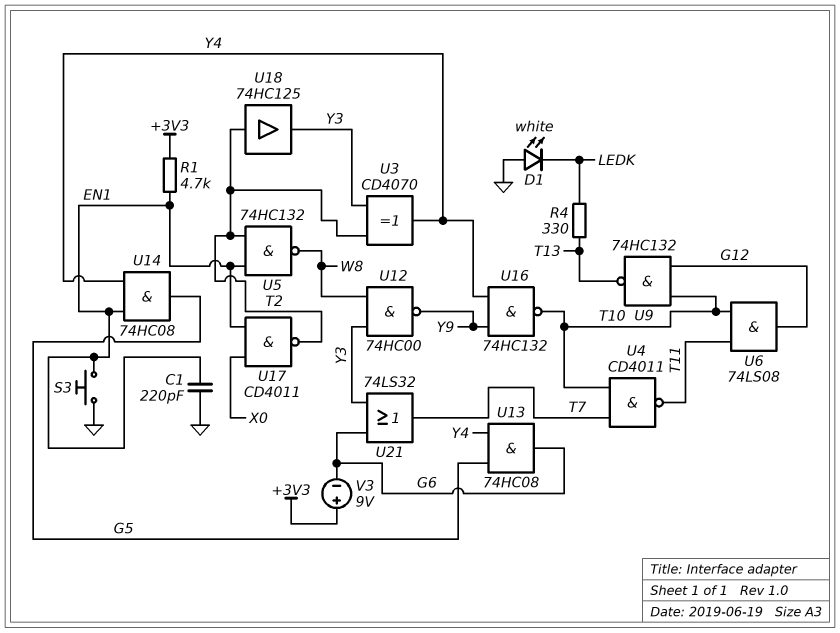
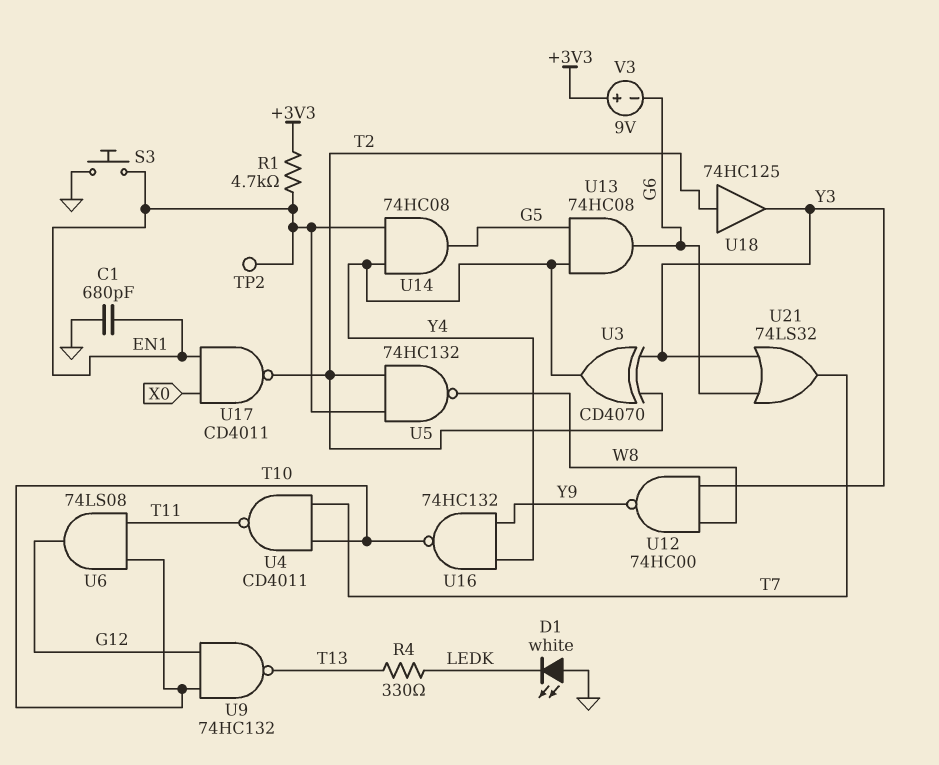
C1: 220pF (EN1, GND) -> 680pF (EN1, GND)
TP2: none -> test point (EN1)

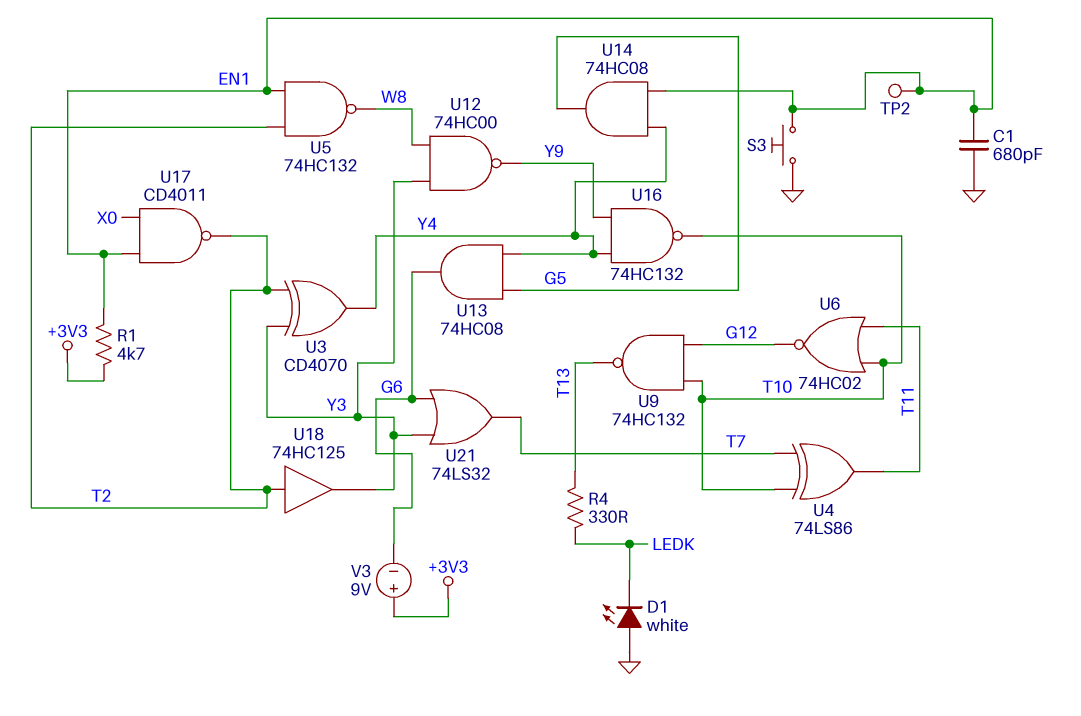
U4: NAND CD4011 (in T7, in T10, out T11) -> XOR 74LS86 (in T7, in T10, out T11)
U6: AND 74LS08 (in T10, in T11, out G12) -> NOR 74HC02 (in T10, in T11, out G12)

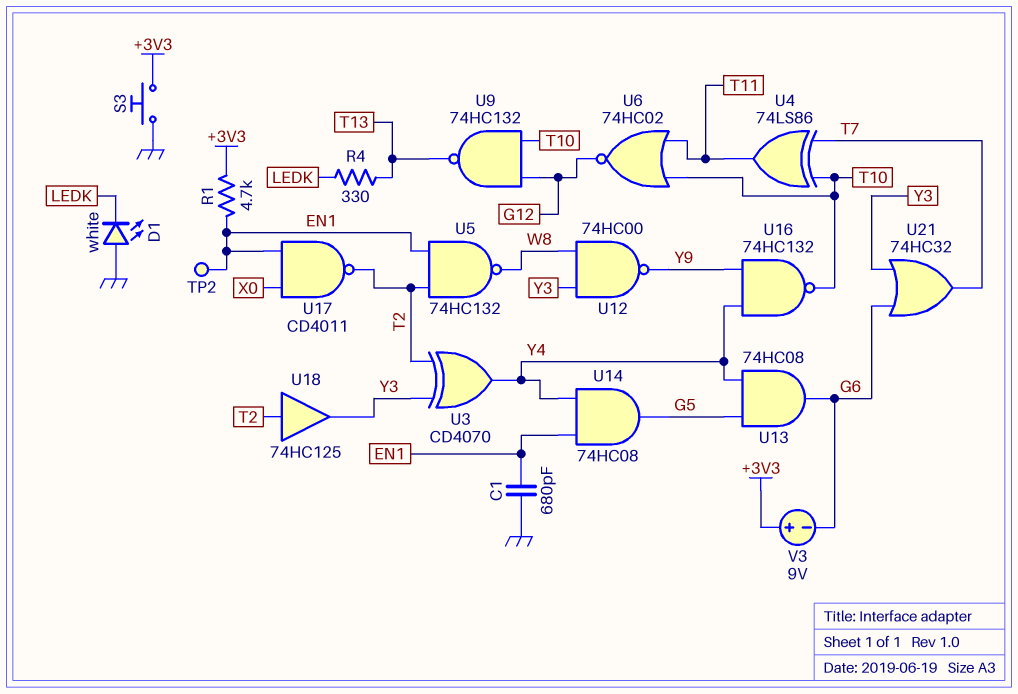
S3: button (EN1, GND) -> button (+3V3, GND)
U21: OR 74LS32 (in G6, in Y3, out T7) -> OR 74HC32 (in G6, in Y3, out T7)

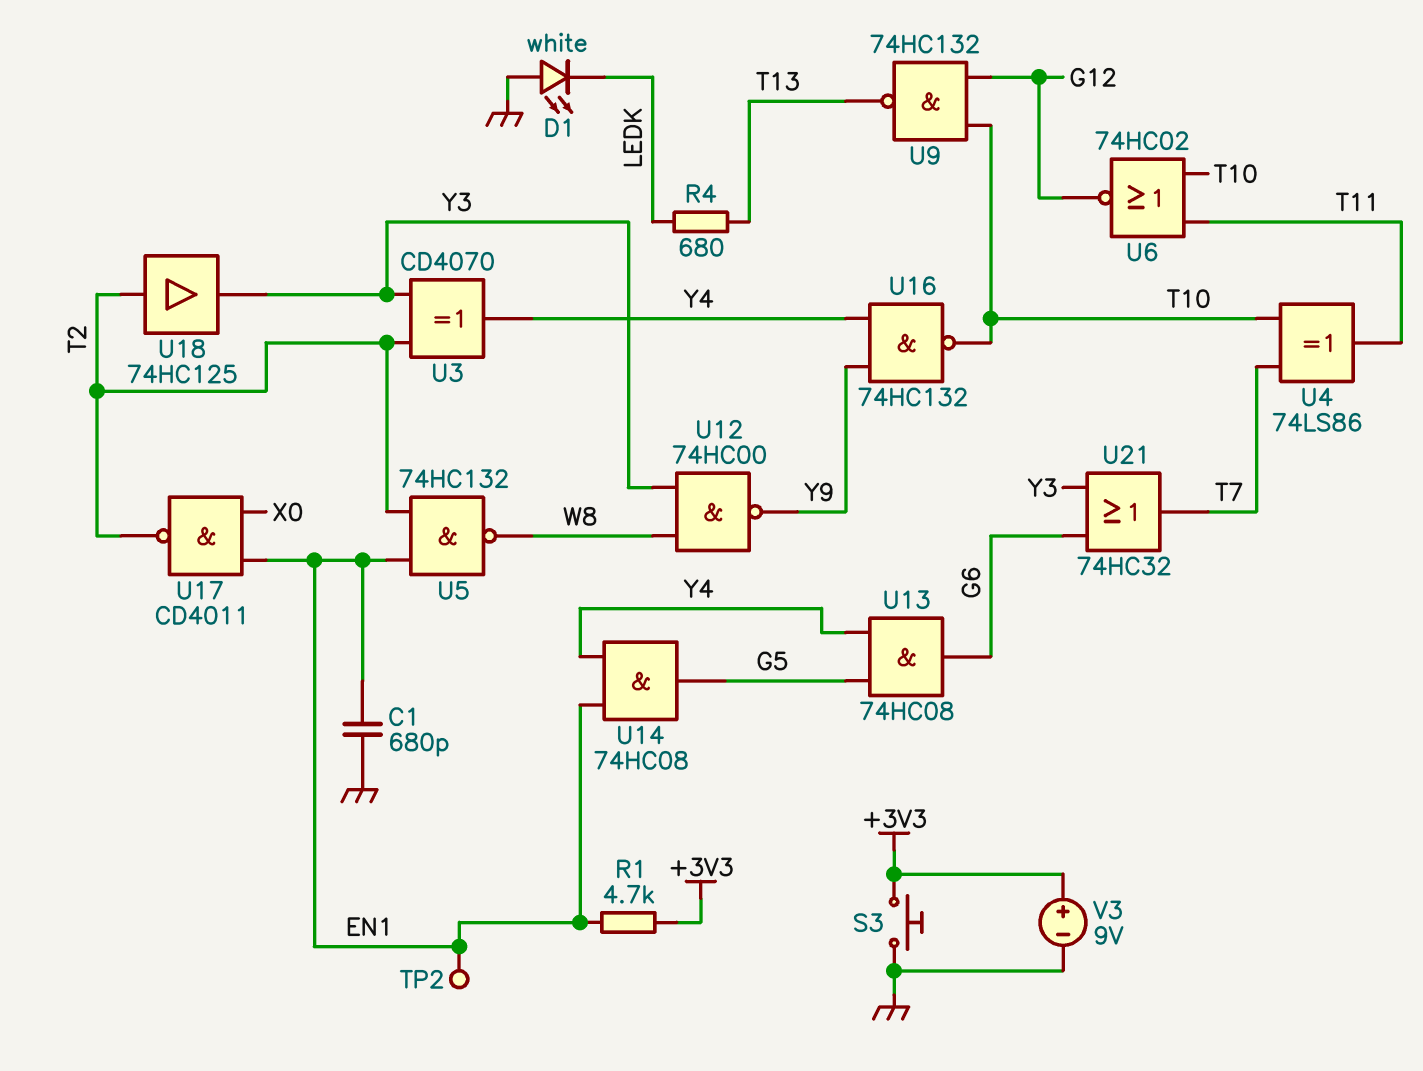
R4: 330 (LEDK, T13) -> 680 (LEDK, T13)
V3: 9V (plus +3V3, minus G6) -> 9V (plus +3V3, minus GND)

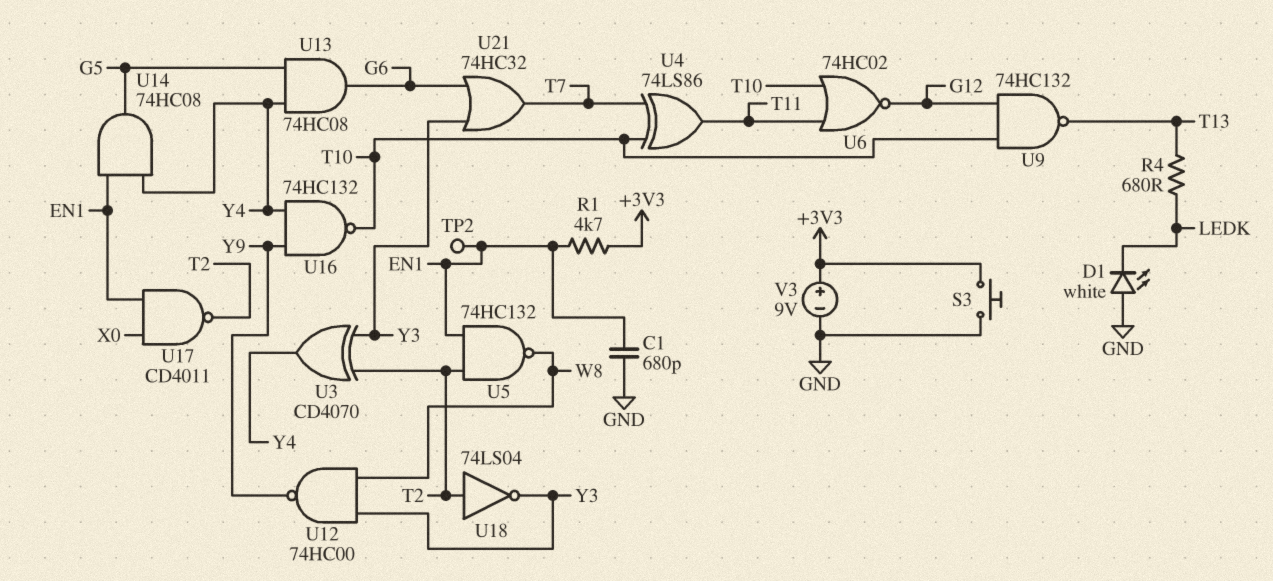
U18: buffer 74HC125 (in T2, out Y3) -> NOT 74LS04 (in T2, out Y3)

